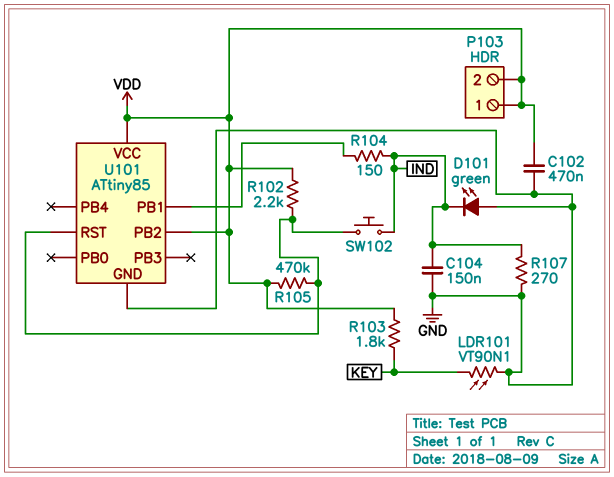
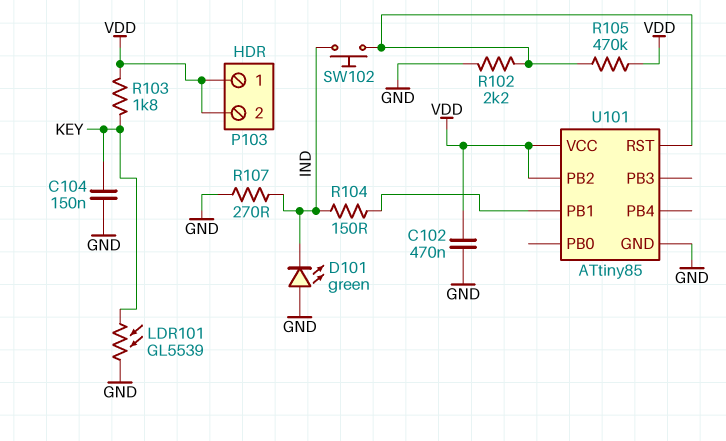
C104: 150nF (GND, IND) -> 150nF (GND, KEY)
LDR101: VT90N1 (GND, KEY) -> GL5539 (GND, KEY)
R102: 2.2k (U101/RST, VDD) -> 2.2k (GND, U101/RST)

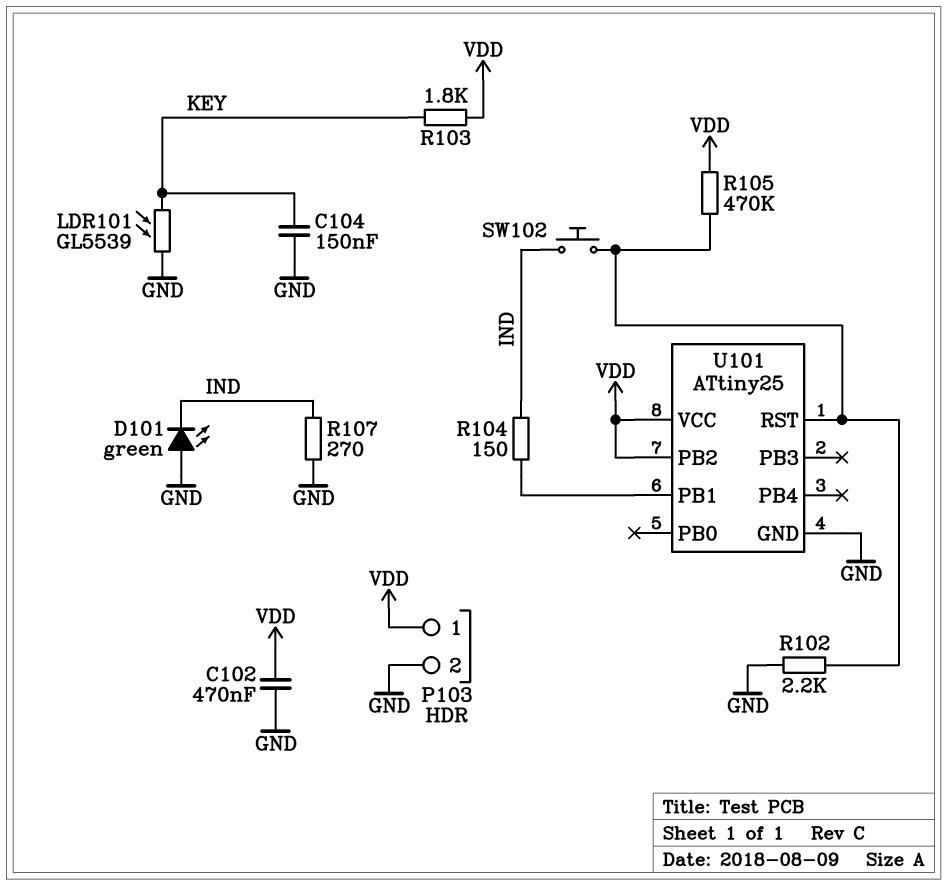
P103 pin 2: VDD -> GND
U101: ATtiny85 -> ATtiny25

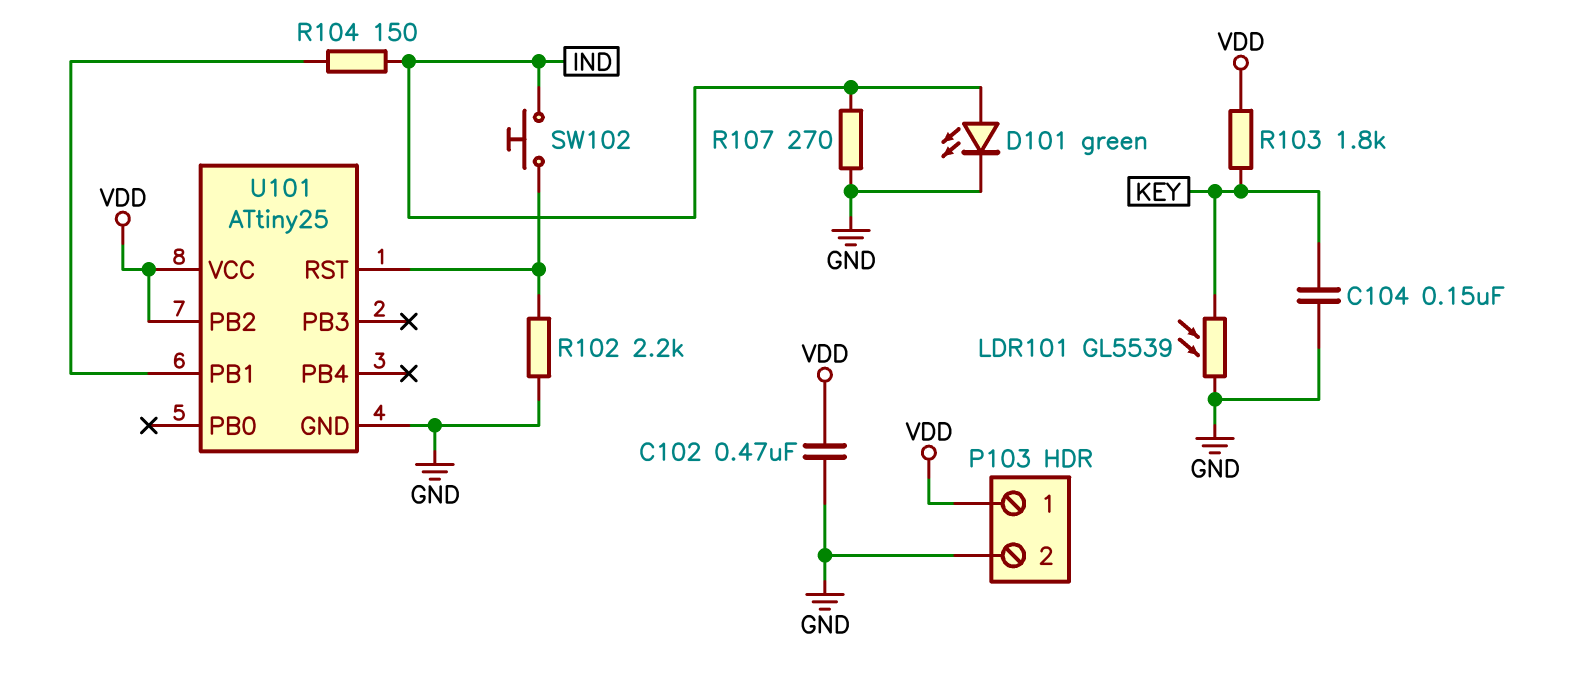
D101: LED green (A GND, K IND) -> LED green (A IND, K GND)
R105: 470k (U101/RST, VDD) -> none

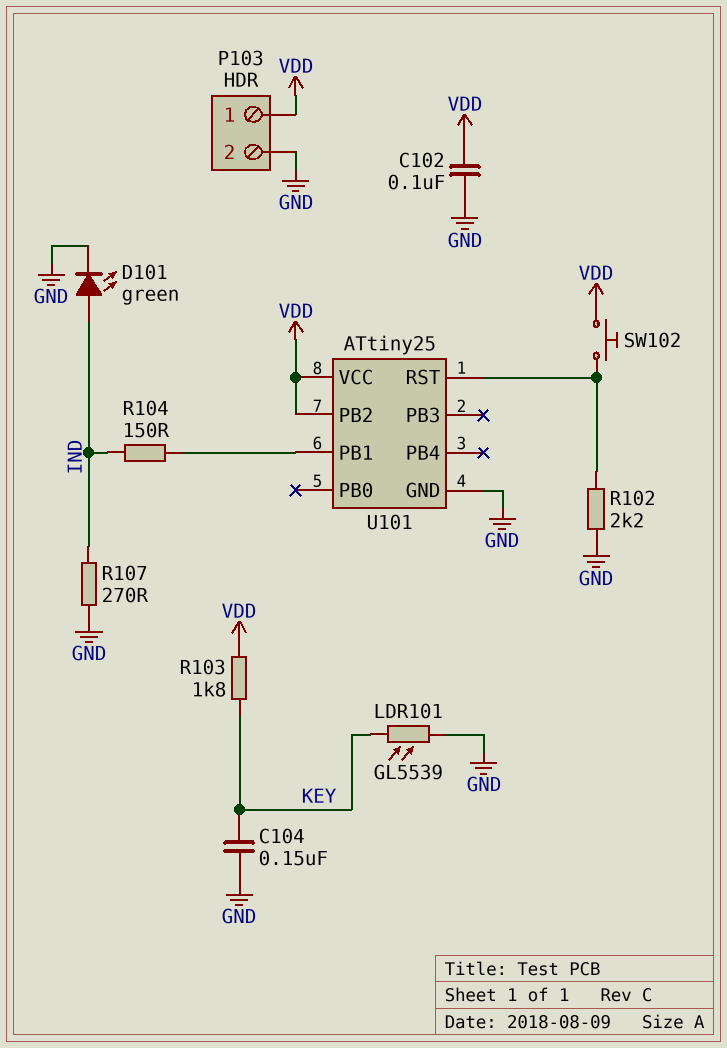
C102: 470nF (GND, VDD) -> 100nF (GND, VDD)
SW102: button (IND, U101/RST) -> button (U101/RST, VDD)

